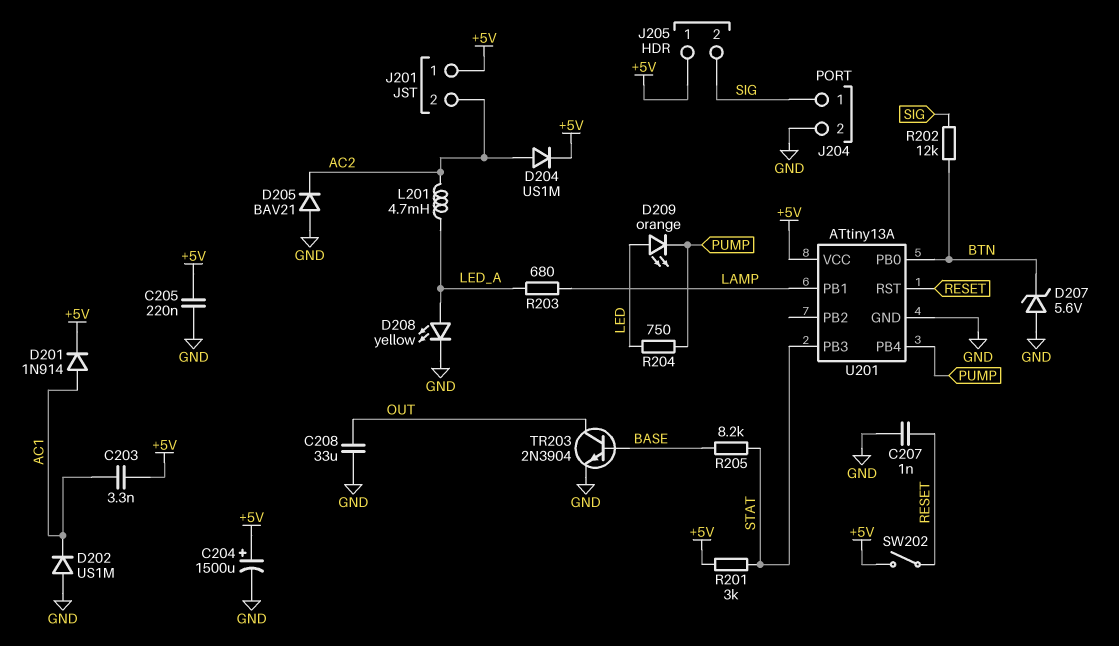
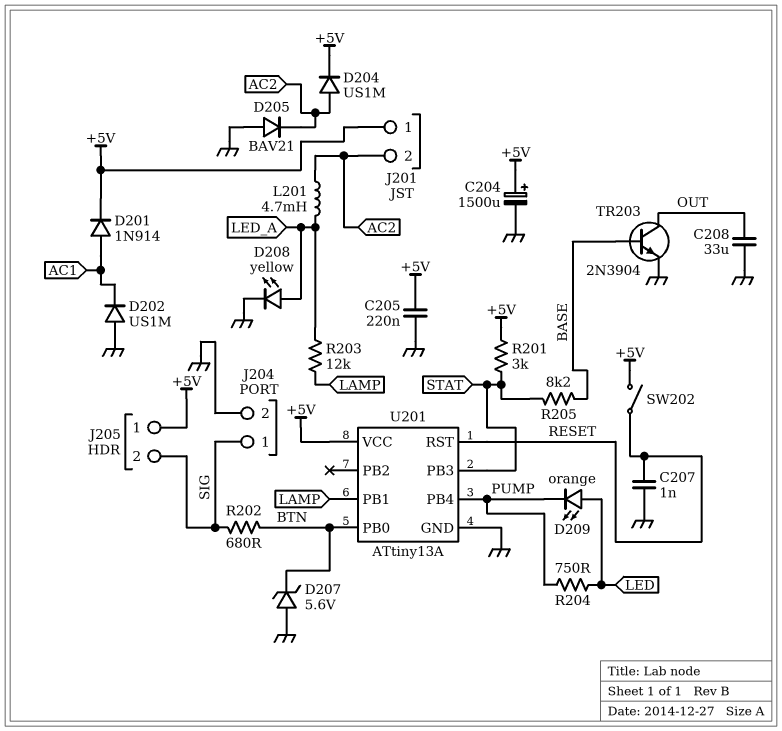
C203: 3.3nF (+5V, AC1) -> none
R202: 12k (BTN, SIG) -> 680 (BTN, SIG)
R203: 680 (LAMP, LED_A) -> 12k (LAMP, LED_A)

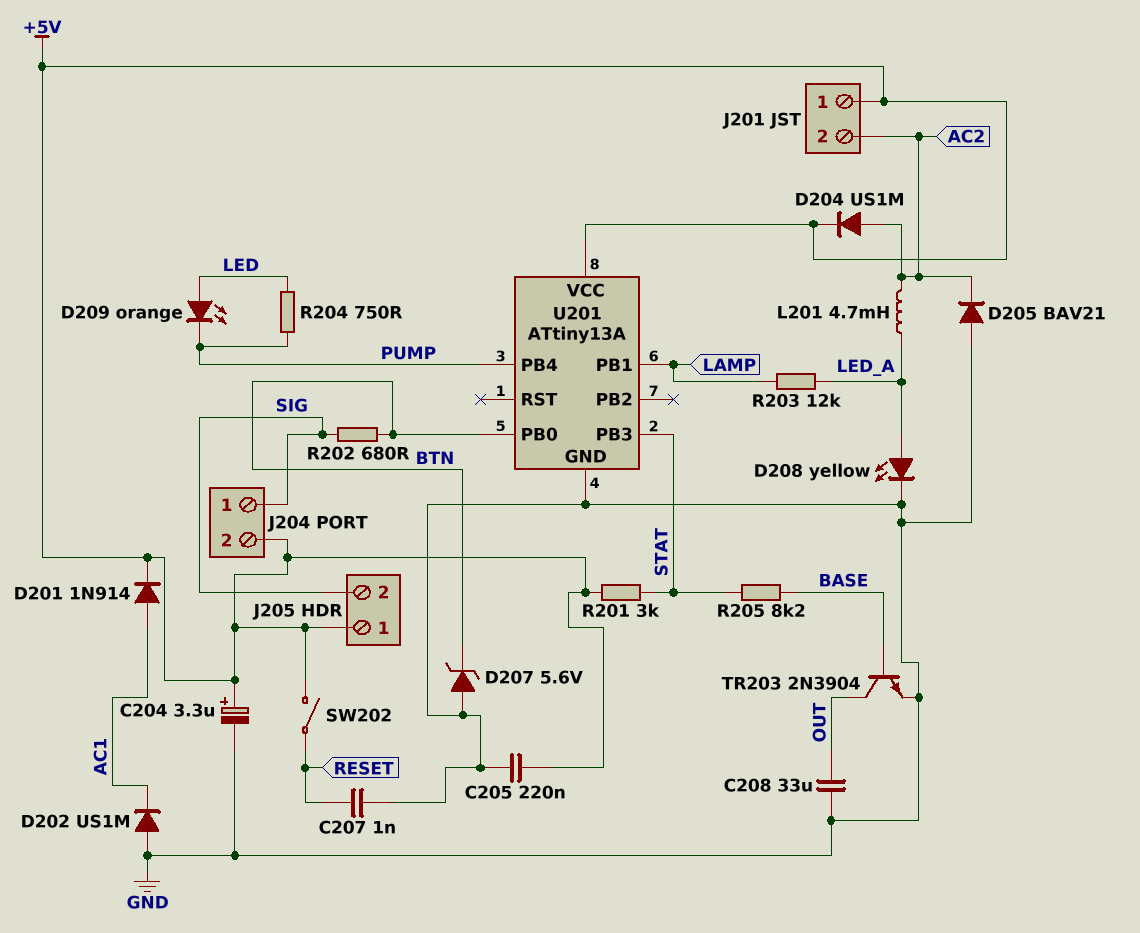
C204: 1500uF (plus +5V, minus GND) -> 3.3uF (plus +5V, minus GND)
J204 pin 2: GND -> +5V
U201 pin RST: RESET -> none

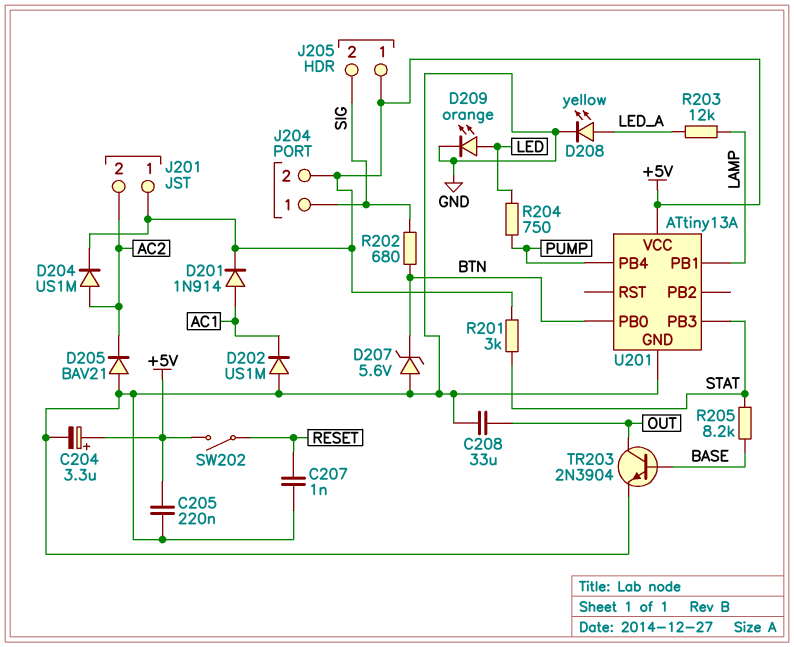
D209: LED orange (A LED, K PUMP) -> LED orange (A LED, K GND)
L201: 4.7mH (AC2, LED_A) -> none

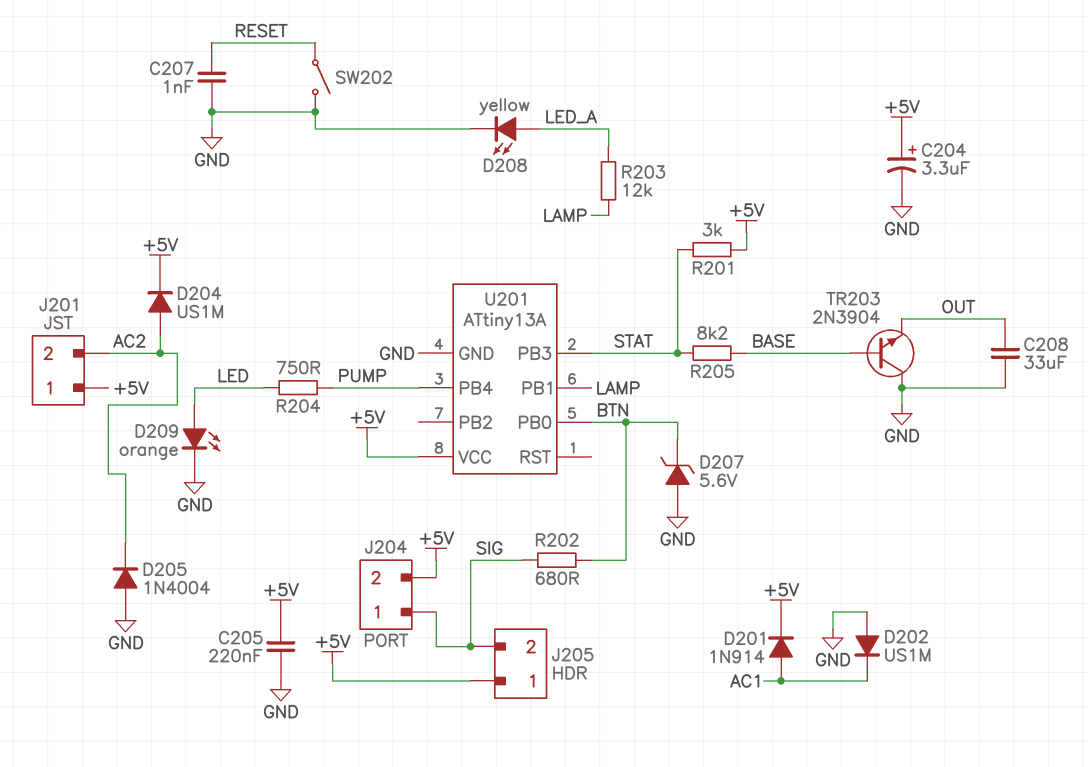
D205: diode BAV21 (A GND, K AC2) -> diode 1N4004 (A GND, K AC2)
SW202: switch (+5V, RESET) -> switch (GND, RESET)
TR203: NPN 2N3904 (B BASE, C OUT, E GND) -> NPN 2N3904 (B BASE, C GND, E OUT)

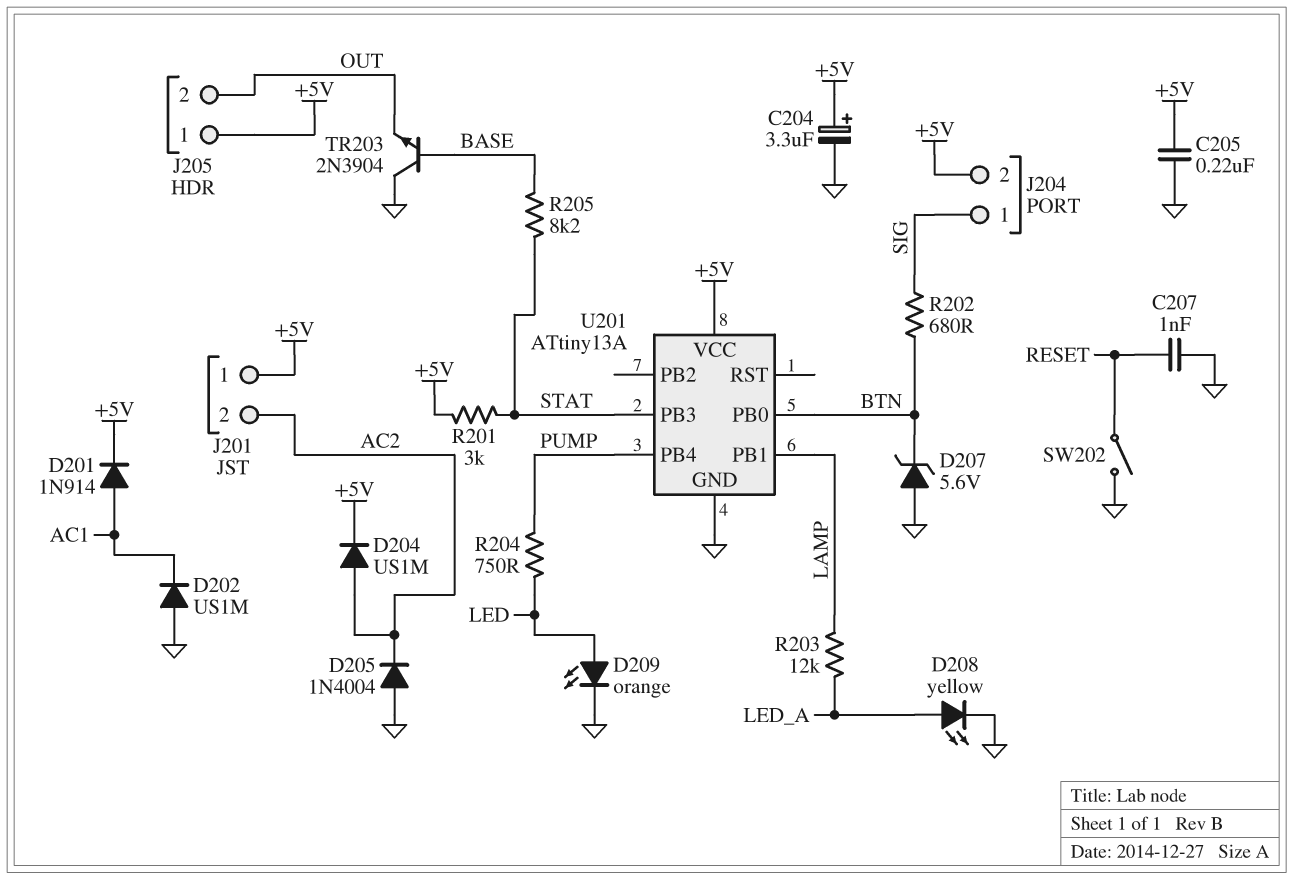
C208: 33uF (GND, OUT) -> none
J205 pin 2: SIG -> OUT

